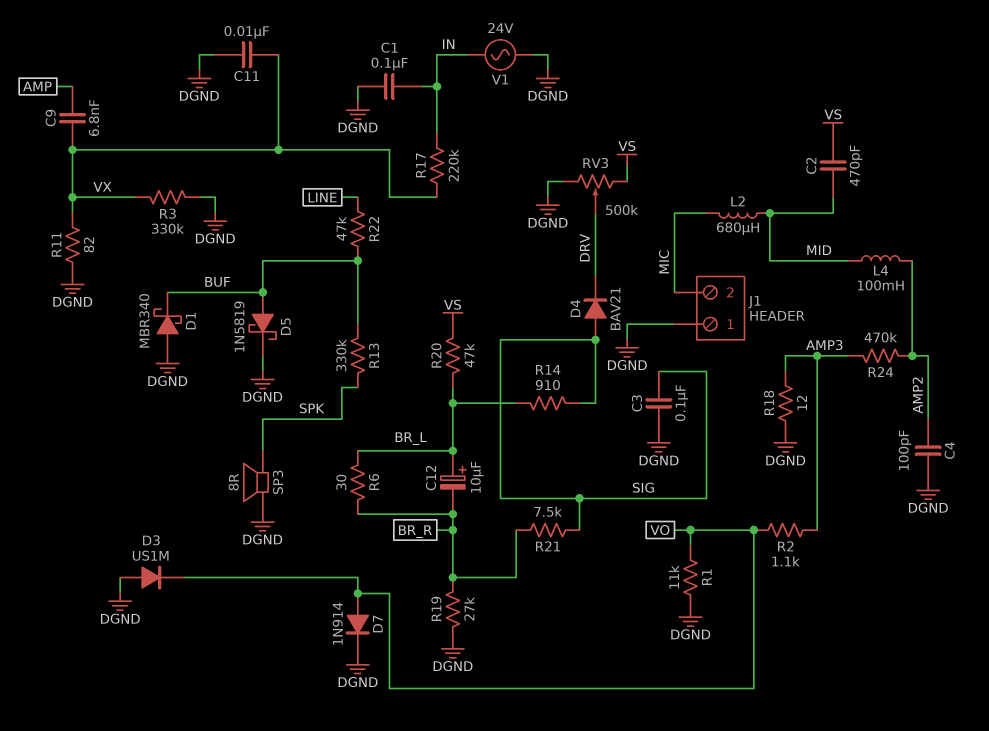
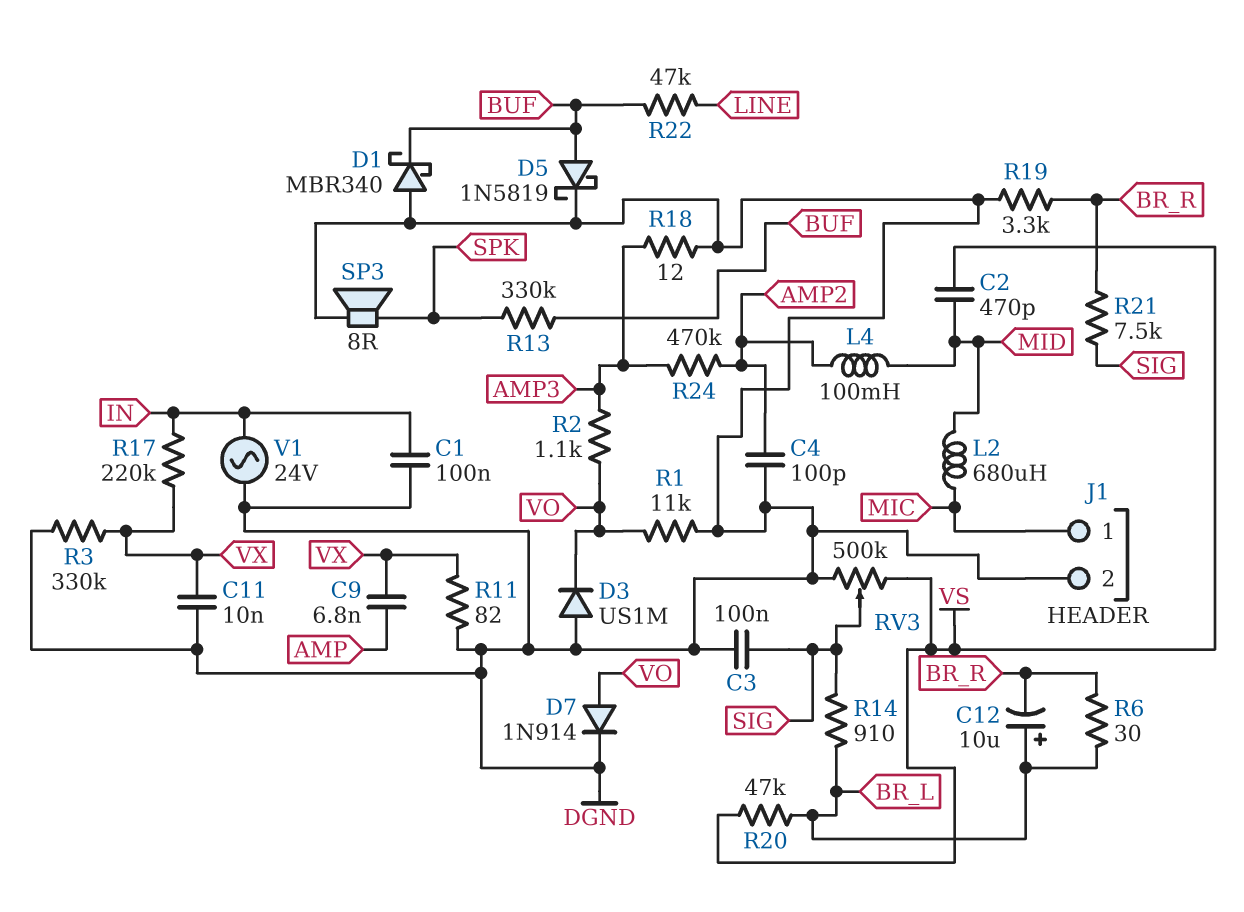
D4: diode BAV21 (A SIG, K DRV) -> none
J1 pin 1: DGND -> MIC
J1 pin 2: MIC -> DGND
R19: 27k (BR_R, DGND) -> 3.3k (BR_R, DGND)
RV3: 500k (DGND, VS, wiper DRV) -> 500k (DGND, VS, wiper SIG)

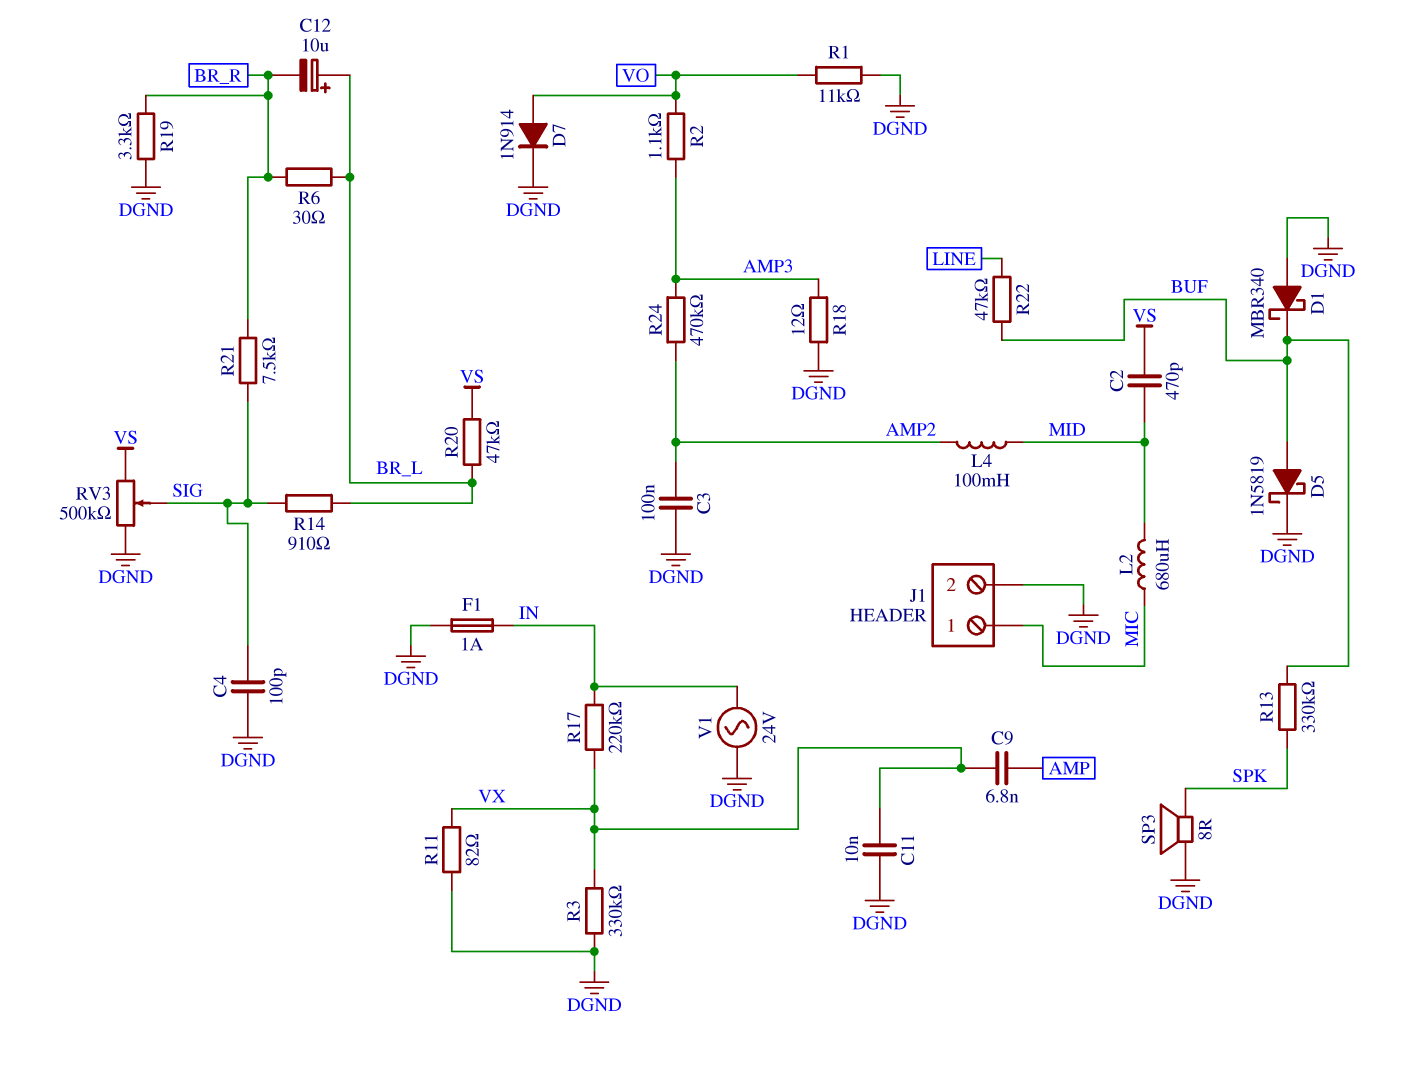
C1: 100nF (DGND, IN) -> none
C3: 100nF (DGND, SIG) -> 100nF (AMP2, DGND)
C4: 100pF (AMP2, DGND) -> 100pF (DGND, SIG)
D3: diode US1M (A DGND, K VO) -> none
F1: none -> 1A (DGND, IN)

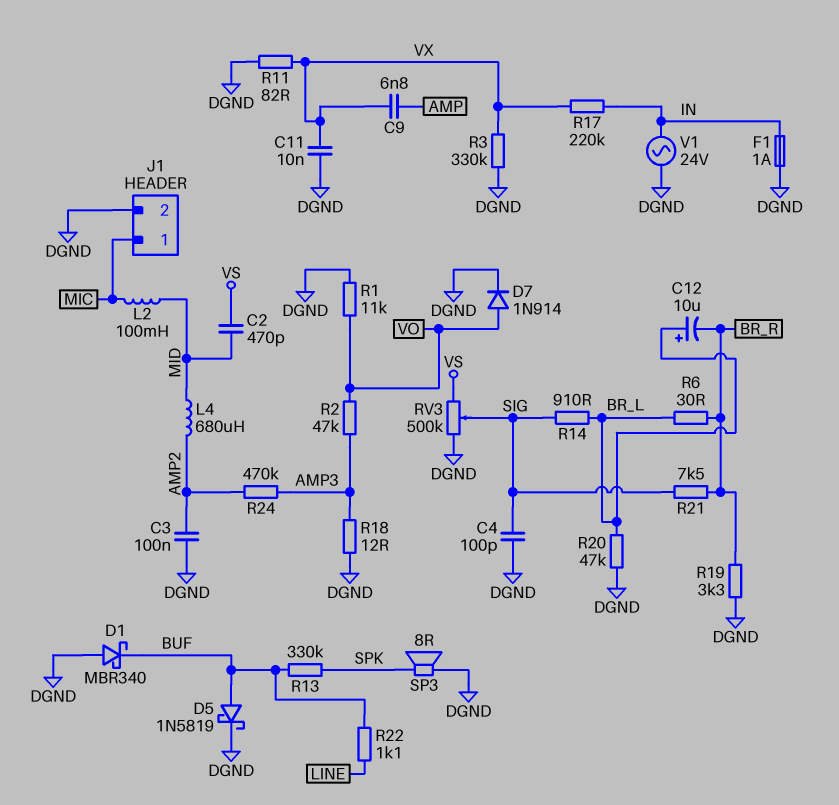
L2: 680uH (MIC, MID) -> 100mH (MIC, MID)
L4: 100mH (AMP2, MID) -> 680uH (AMP2, MID)
R2: 1.1k (AMP3, VO) -> 47k (AMP3, VO)
R20: 47k (BR_L, VS) -> 47k (BR_L, DGND)
R22: 47k (BUF, LINE) -> 1.1k (BUF, LINE)

